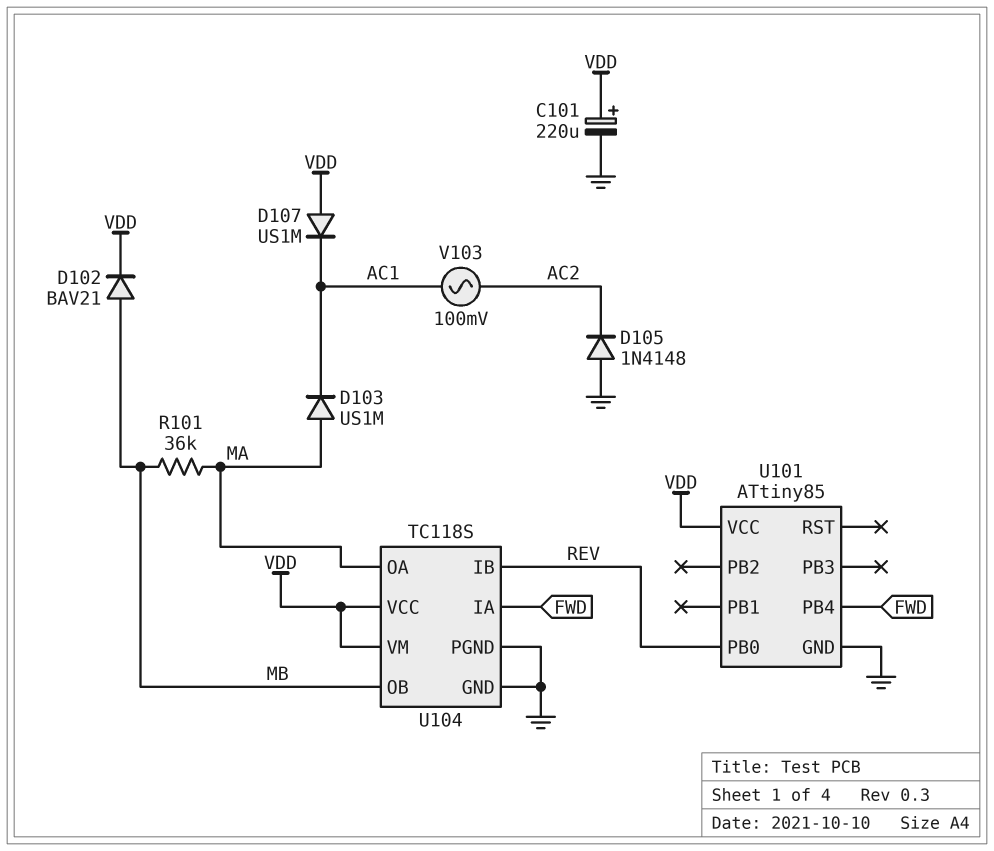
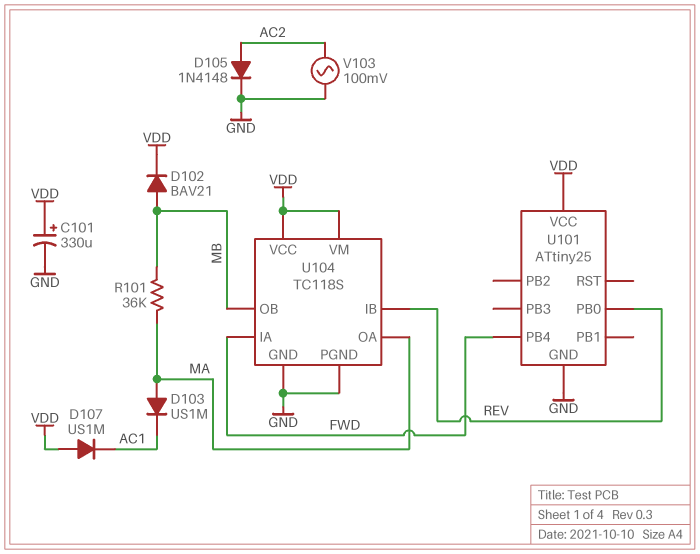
C101: 220uF (plus VDD, minus GND) -> 330uF (plus VDD, minus GND)
D105: diode 1N4148 (A GND, K AC2) -> diode 1N4148 (A AC2, K GND)
U101: ATtiny85 -> ATtiny25
V103: AC 100mV (AC1, AC2) -> AC 100mV (AC2, GND)

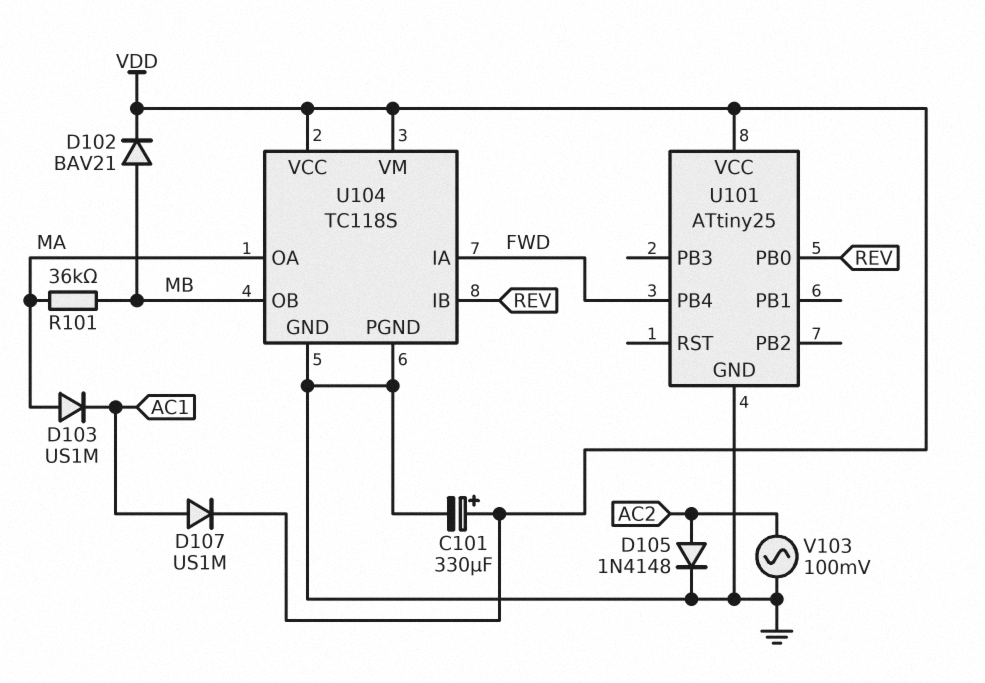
D107: diode US1M (A VDD, K AC1) -> diode US1M (A AC1, K VDD)

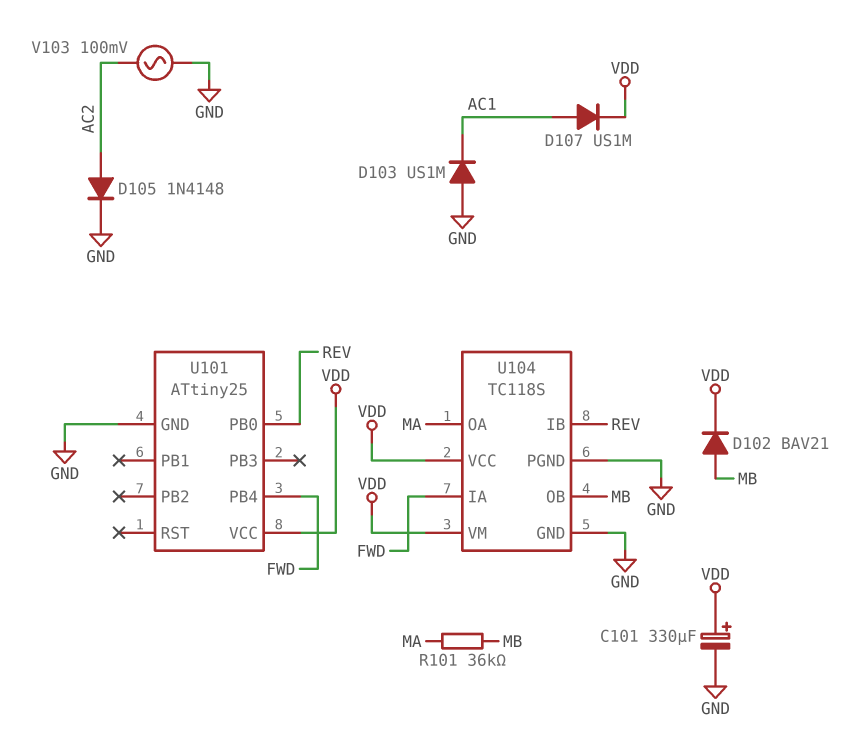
D103: diode US1M (A MA, K AC1) -> diode US1M (A GND, K AC1)

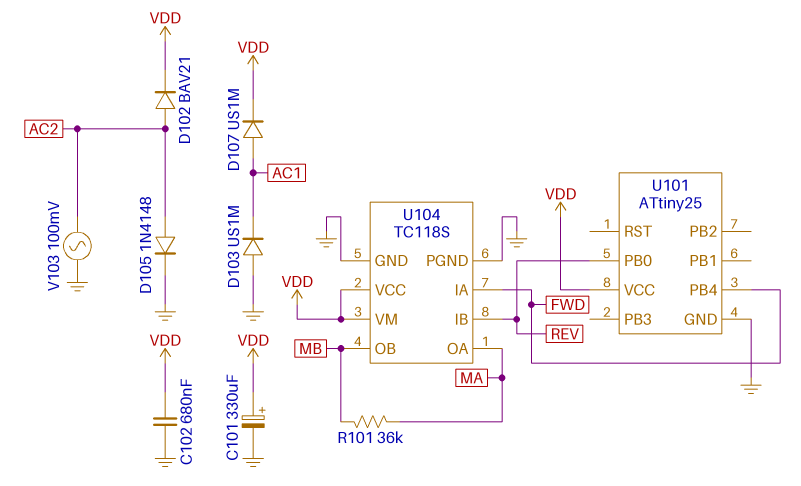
C102: none -> 680nF (GND, VDD)
D102: diode BAV21 (A MB, K VDD) -> diode BAV21 (A AC2, K VDD)

